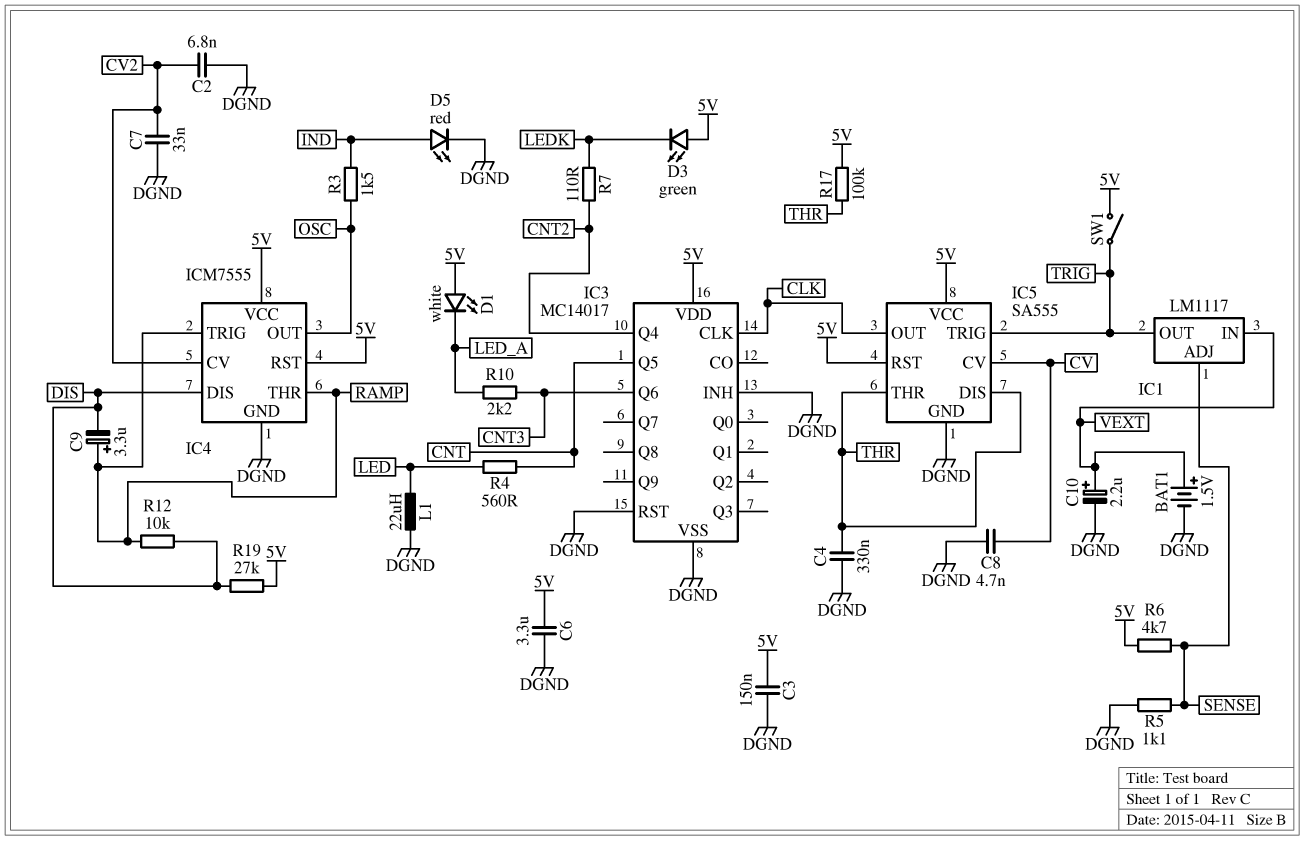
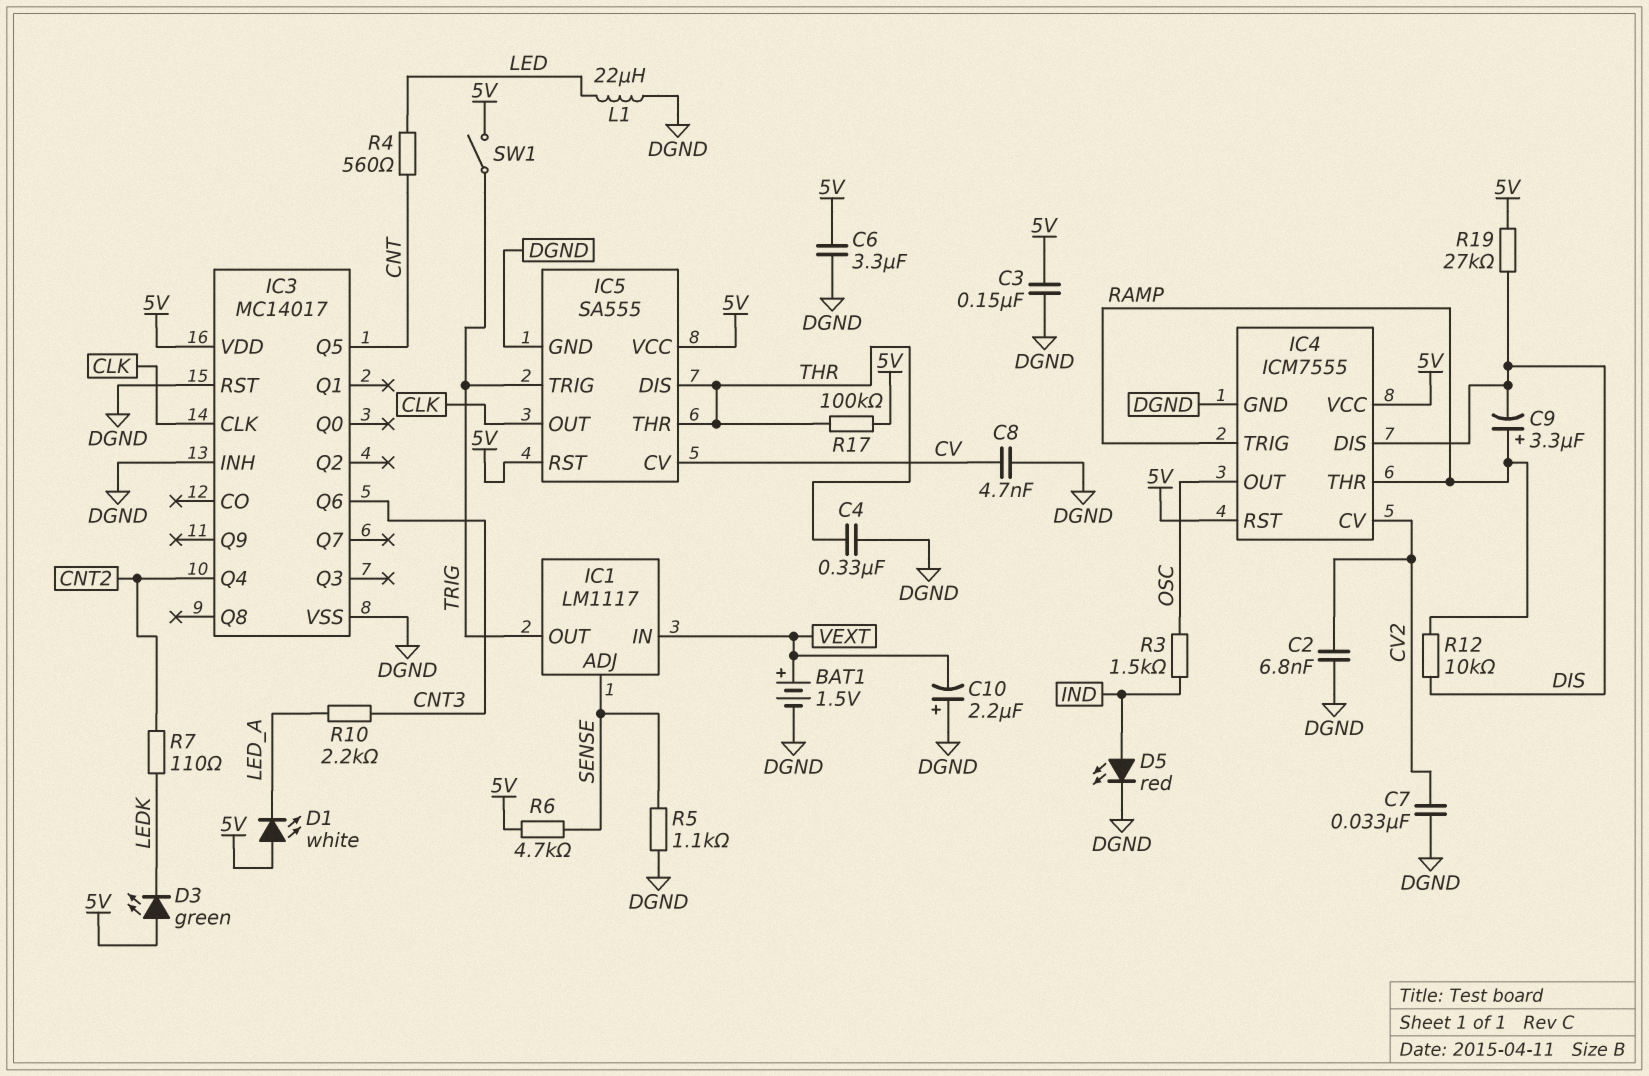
C10: 2.2uF (plus VEXT, minus DGND) -> 2.2uF (plus DGND, minus VEXT)

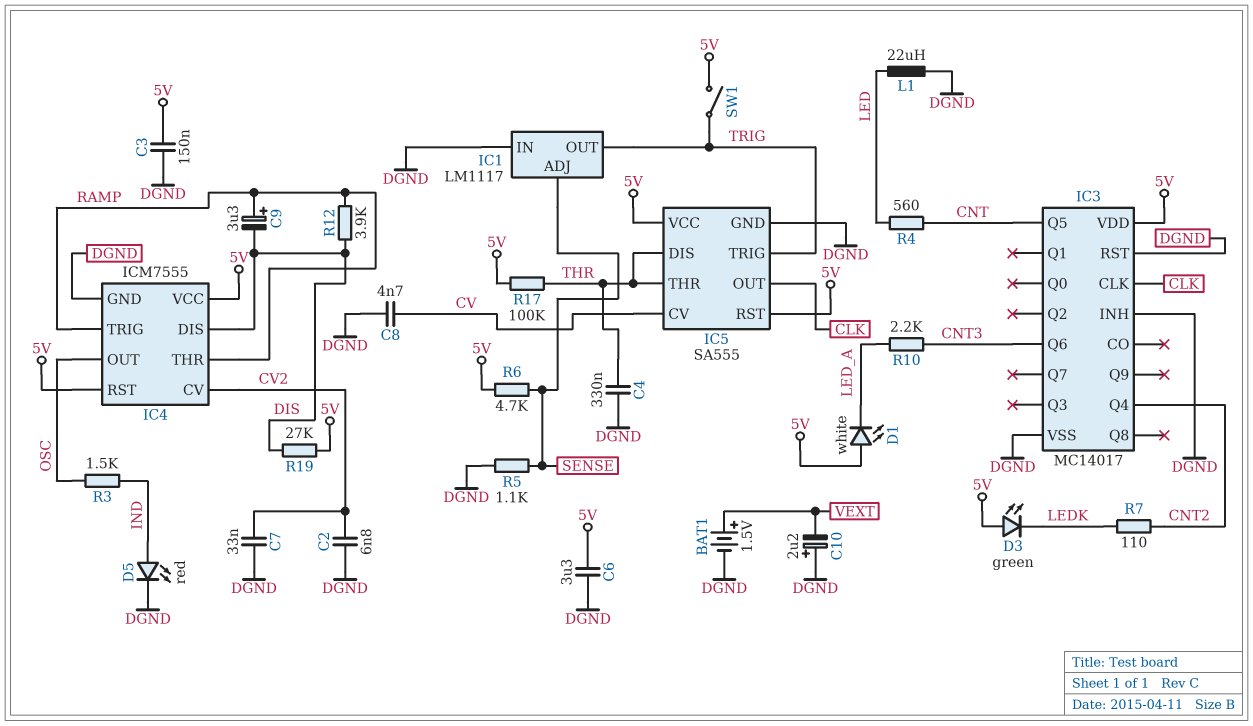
IC1 pin IN: VEXT -> DGND
R12: 10k (DIS, RAMP) -> 3.9k (DIS, RAMP)

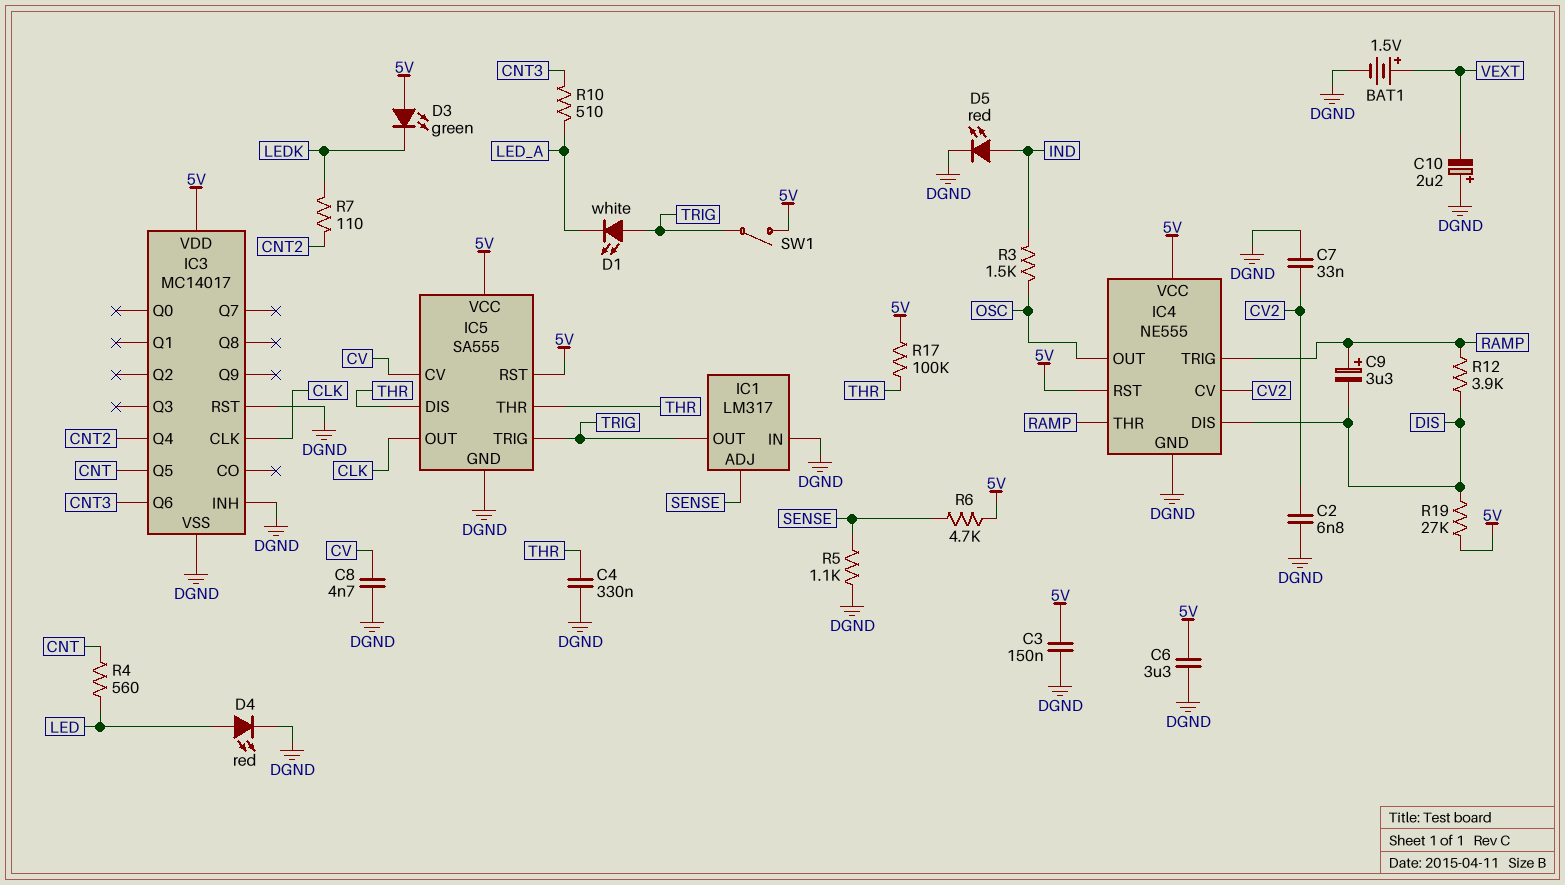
D1: LED white (A 5V, K LED_A) -> LED white (A TRIG, K LED_A)
D4: none -> LED red (A LED, K DGND)
IC1: LM1117 -> LM317
IC4: ICM7555 -> NE555
L1: 22uH (DGND, LED) -> none
R10: 2.2k (CNT3, LED_A) -> 510 (CNT3, LED_A)

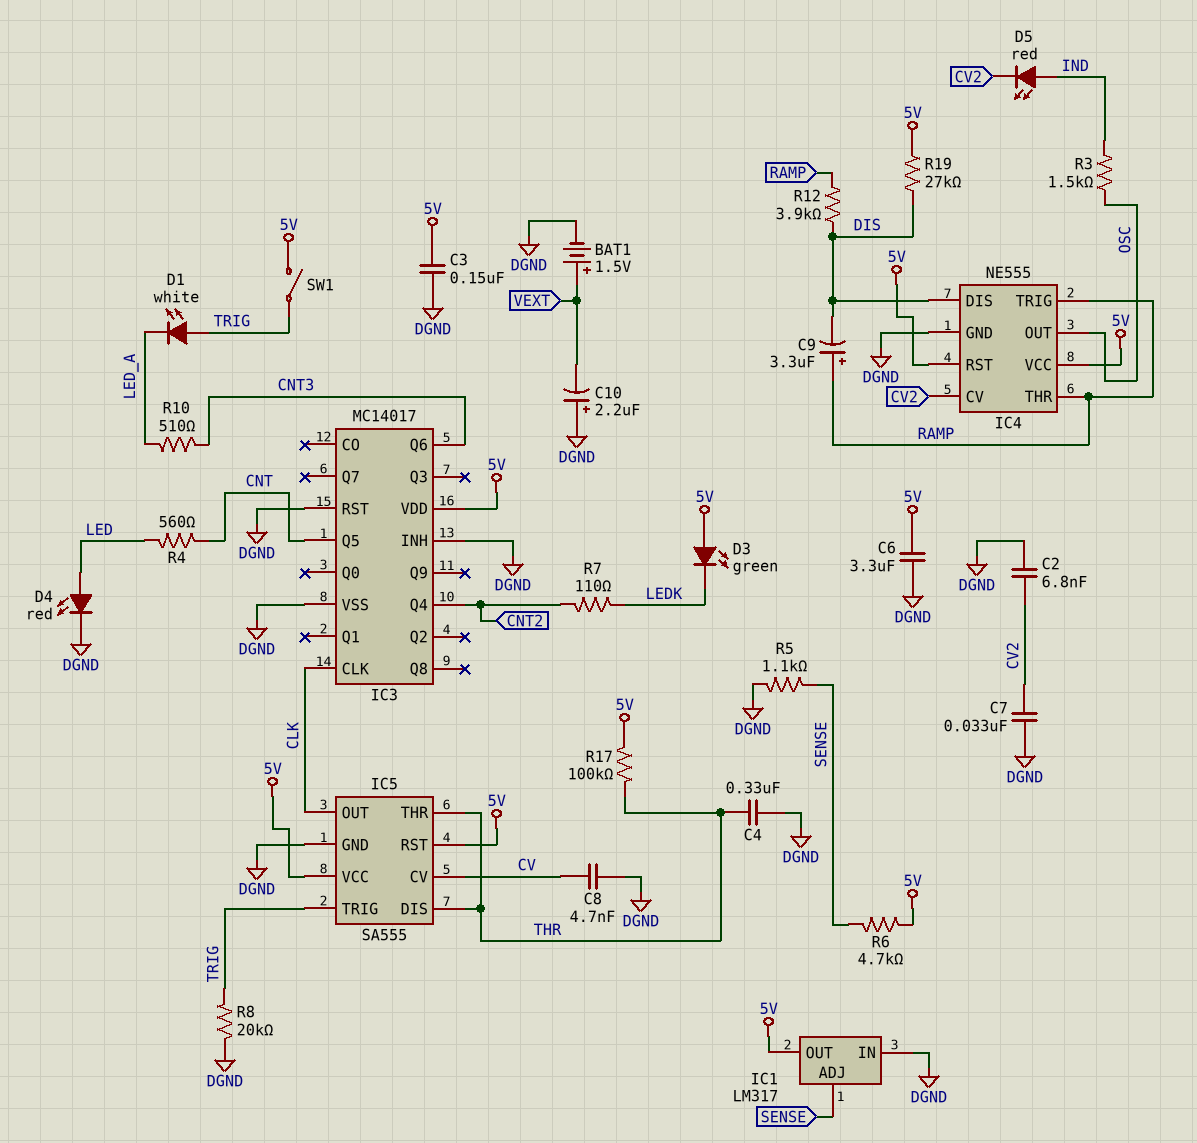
D5: LED red (A IND, K DGND) -> LED red (A IND, K CV2)
IC1 pin OUT: TRIG -> 5V
R8: none -> 20k (DGND, TRIG)

